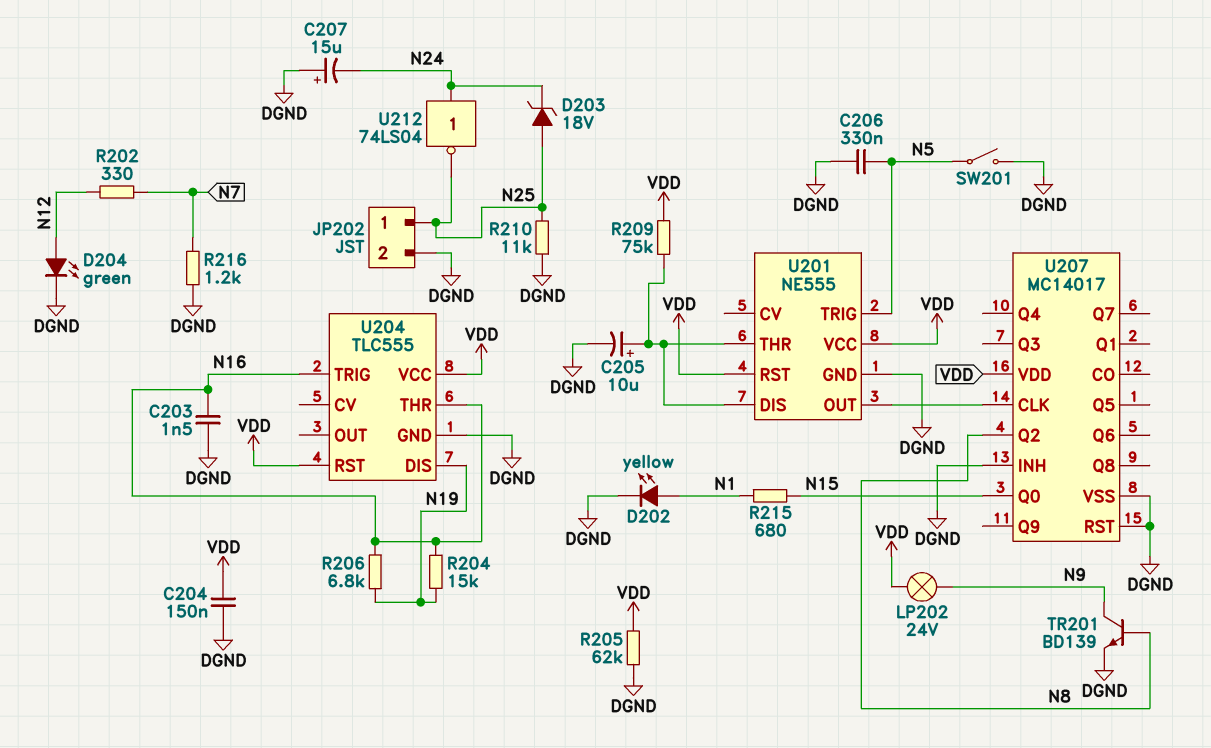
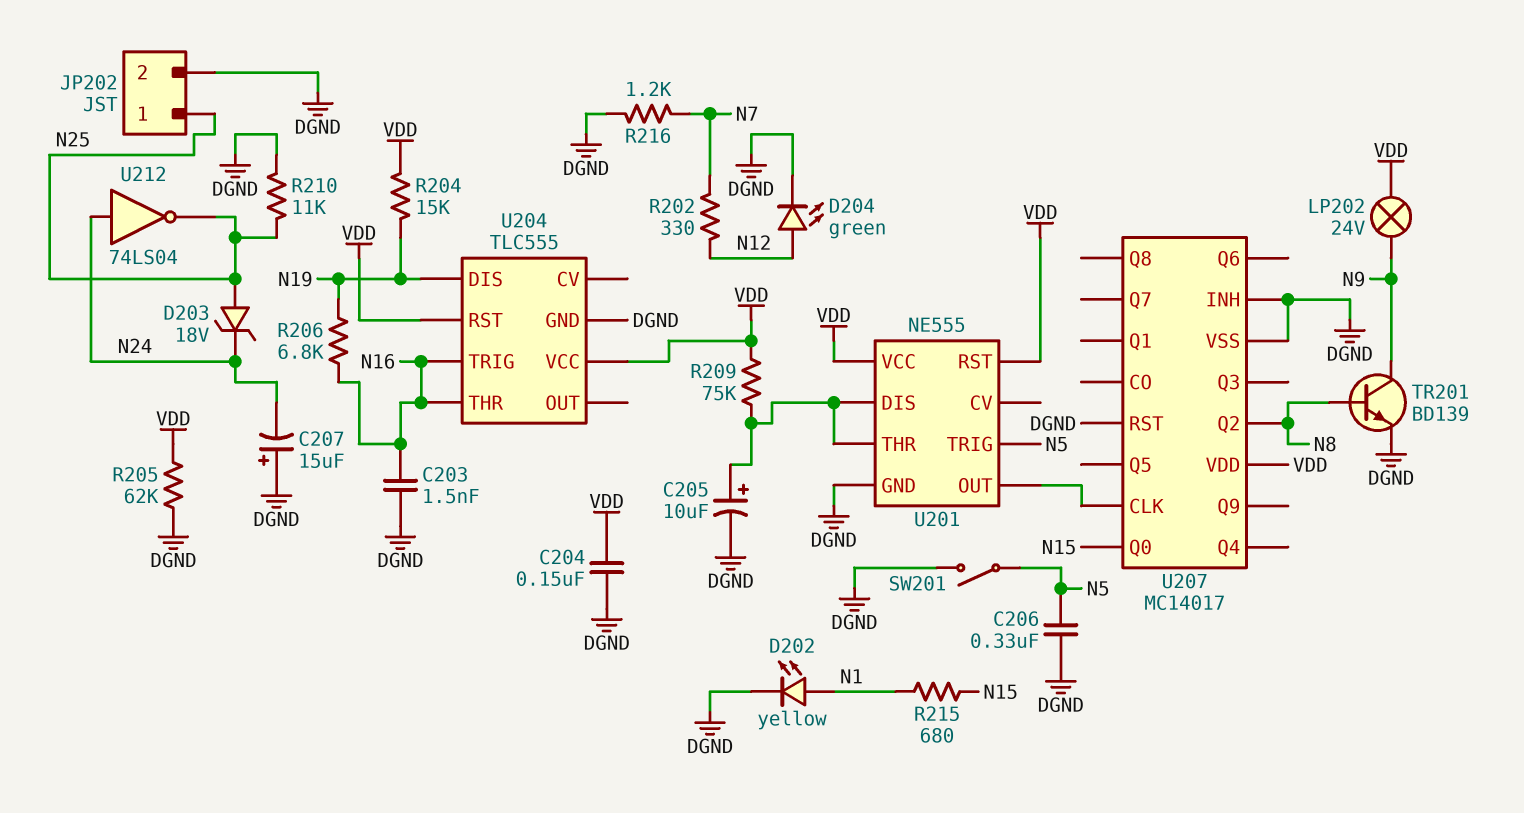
R204: 15k (N16, N19) -> 15k (N19, VDD)

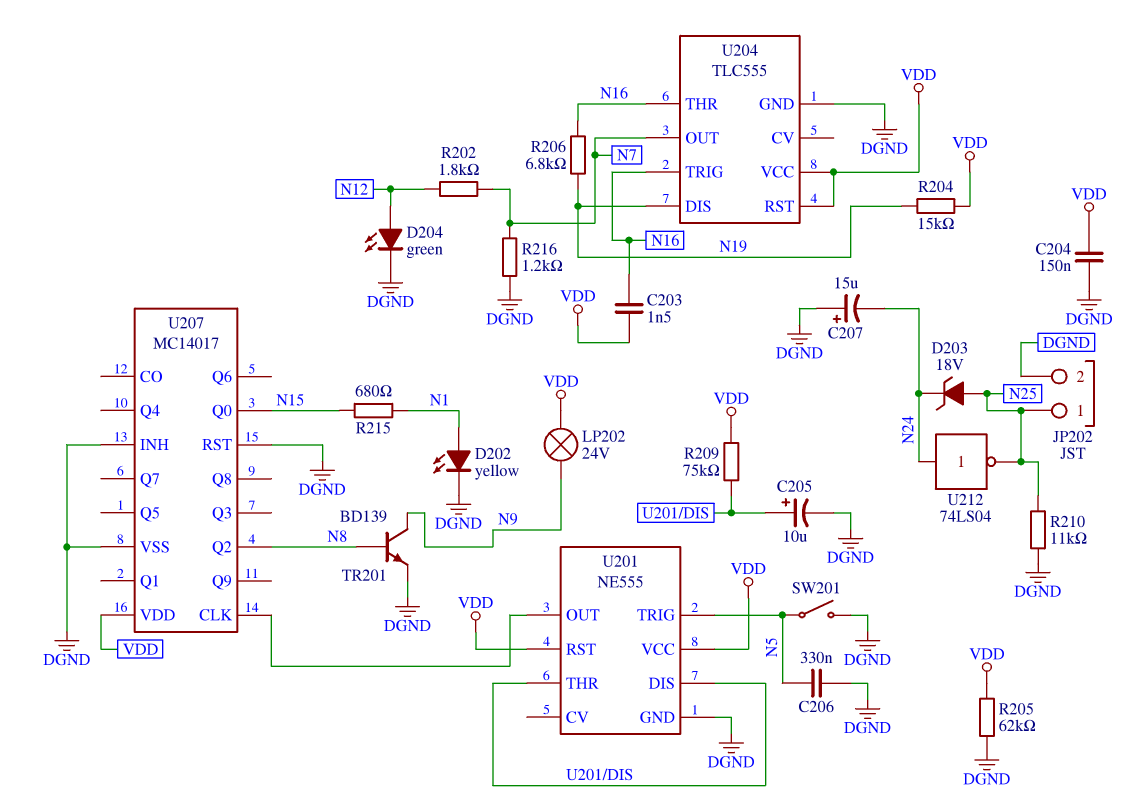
C203: 1.5nF (DGND, N16) -> 1.5nF (N16, VDD)
R202: 330 (N7, N12) -> 1.8k (N7, N12)
U204 pin OUT: none -> N7

